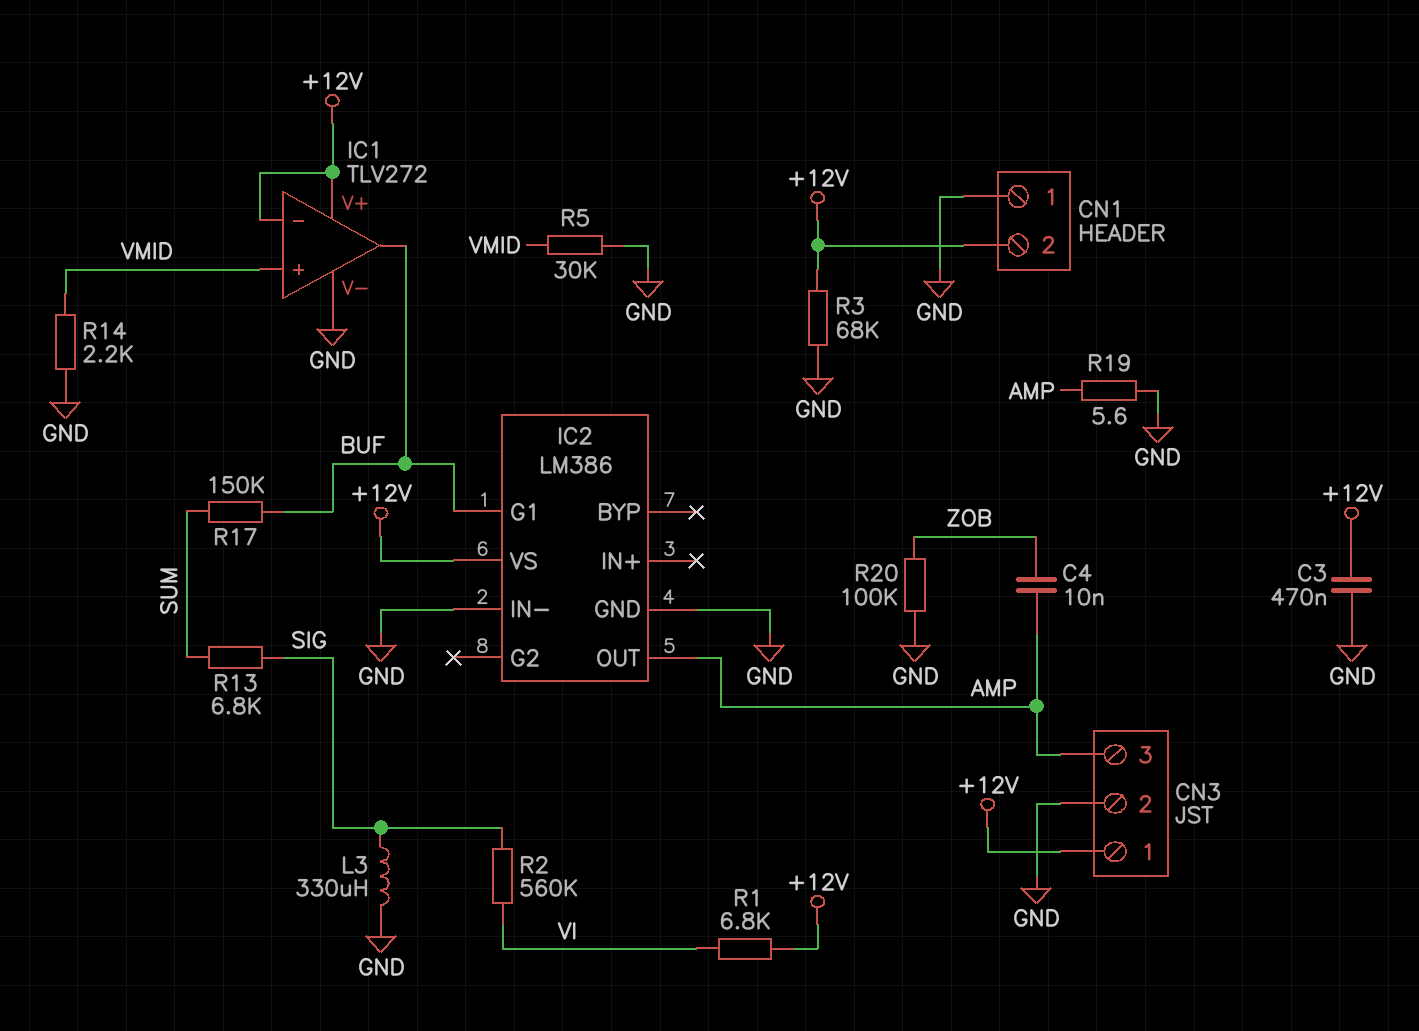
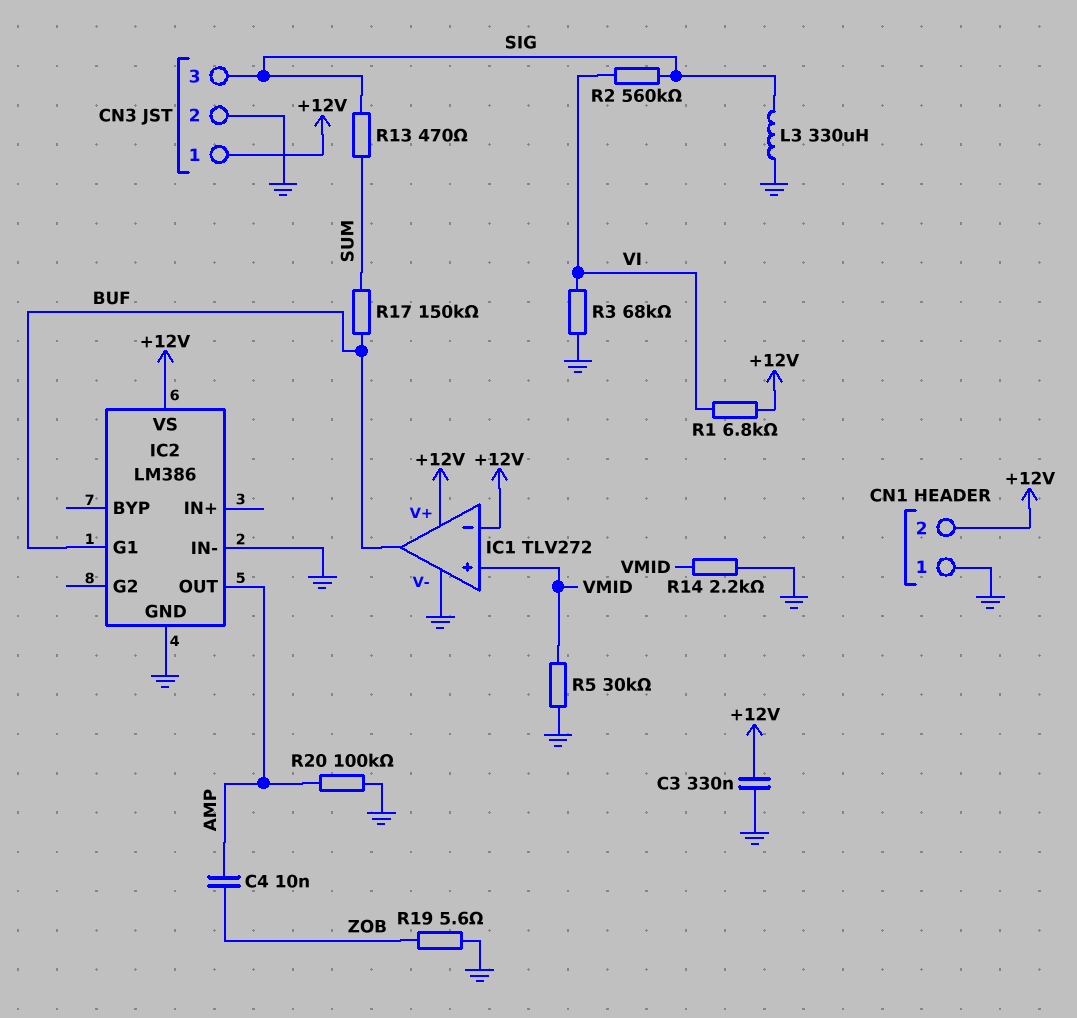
C3: 470nF (+12V, GND) -> 330nF (+12V, GND)
CN3 pin 3: AMP -> SIG
R3: 68k (+12V, GND) -> 68k (GND, VI)
R13: 6.8k (SIG, SUM) -> 470 (SIG, SUM)
R19: 5.6 (AMP, GND) -> 5.6 (GND, ZOB)
R20: 100k (GND, ZOB) -> 100k (AMP, GND)

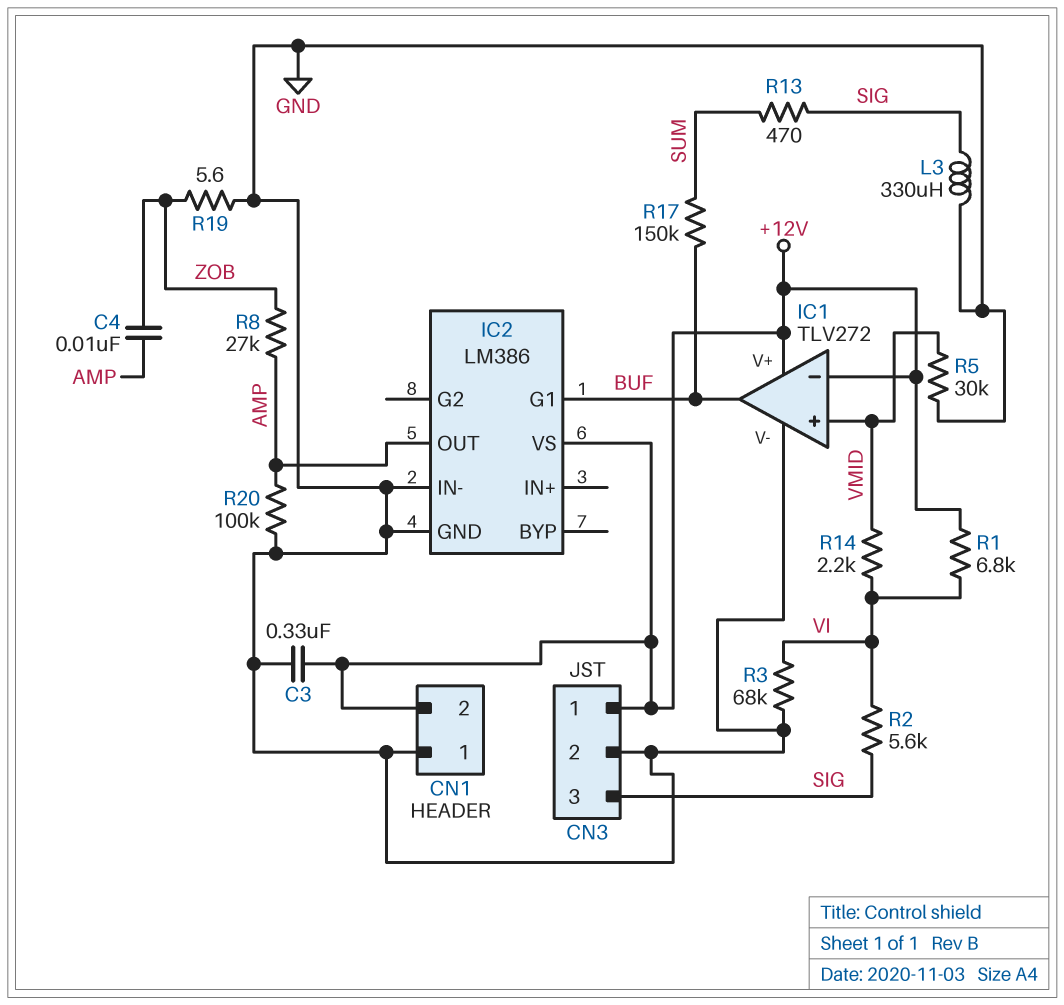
R2: 560k (SIG, VI) -> 5.6k (SIG, VI)
R8: none -> 27k (AMP, ZOB)
R14: 2.2k (GND, VMID) -> 2.2k (VI, VMID)

